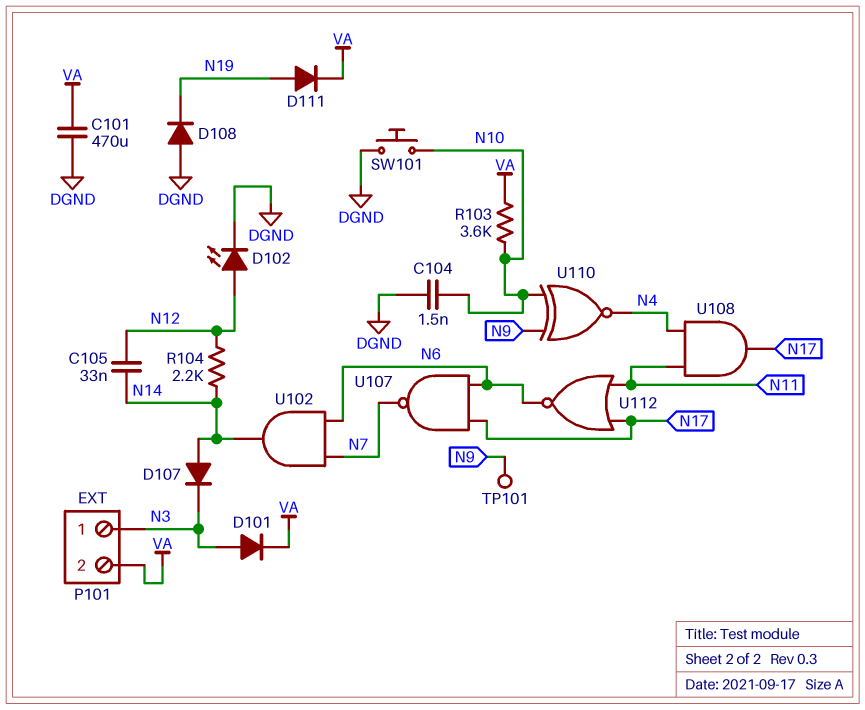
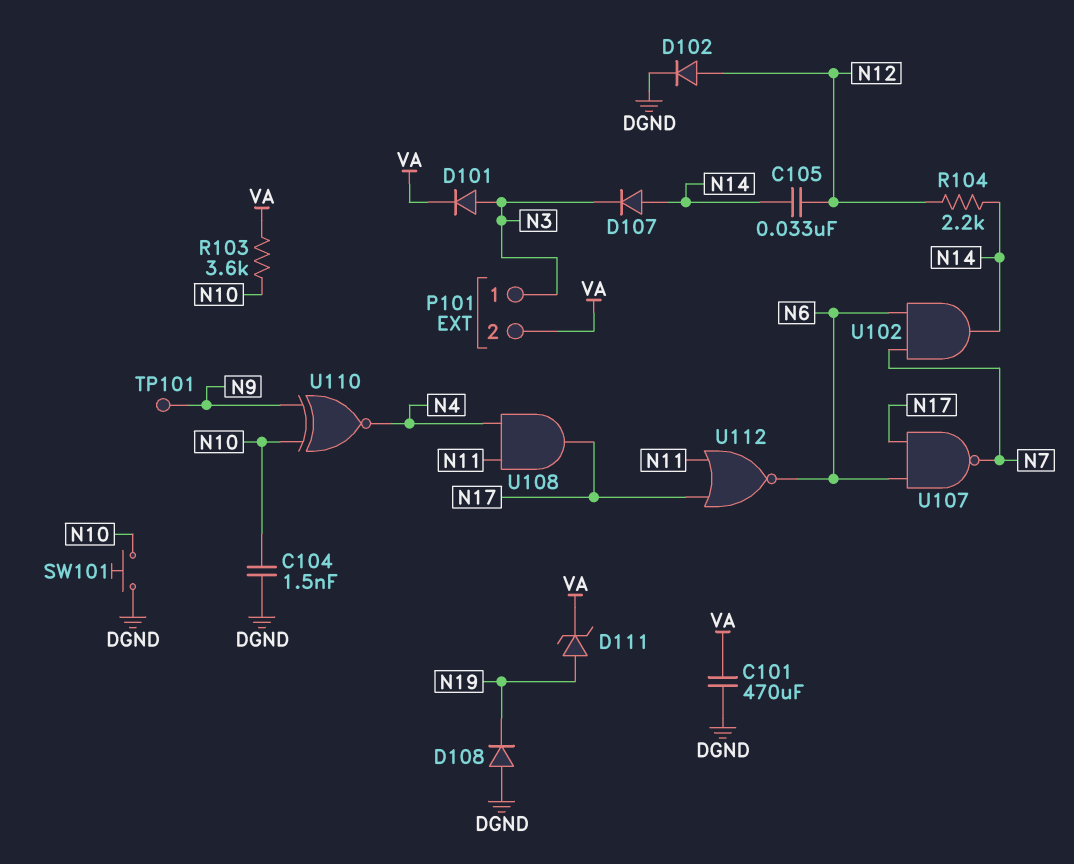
D102: LED (A N12, K DGND) -> diode (A N12, K DGND)
D111: diode (A N19, K VA) -> zener (A N19, K VA)

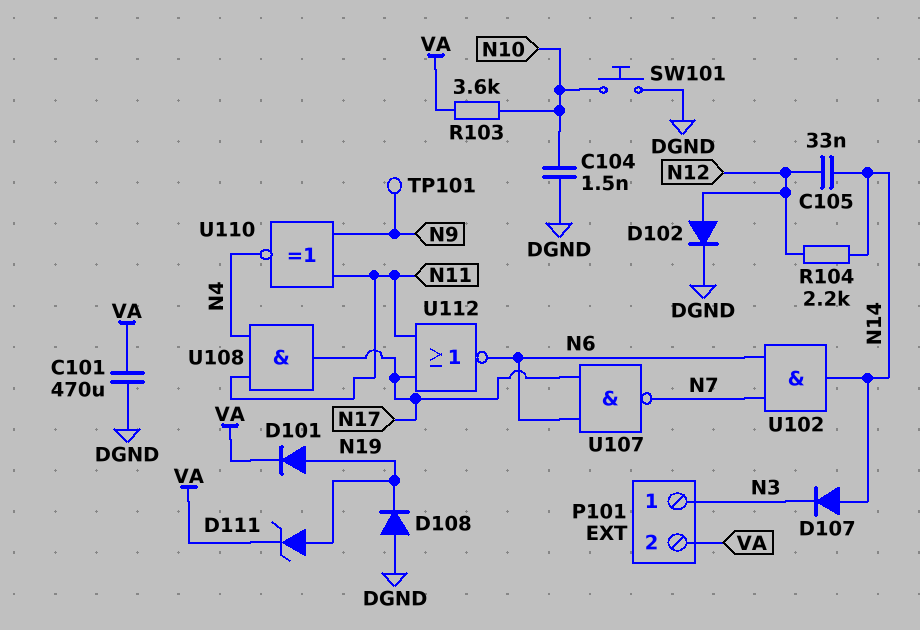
D101: diode (A N3, K VA) -> diode (A N19, K VA)
U110: XNOR (in N9, in N10, out N4) -> XNOR (in N9, in N11, out N4)

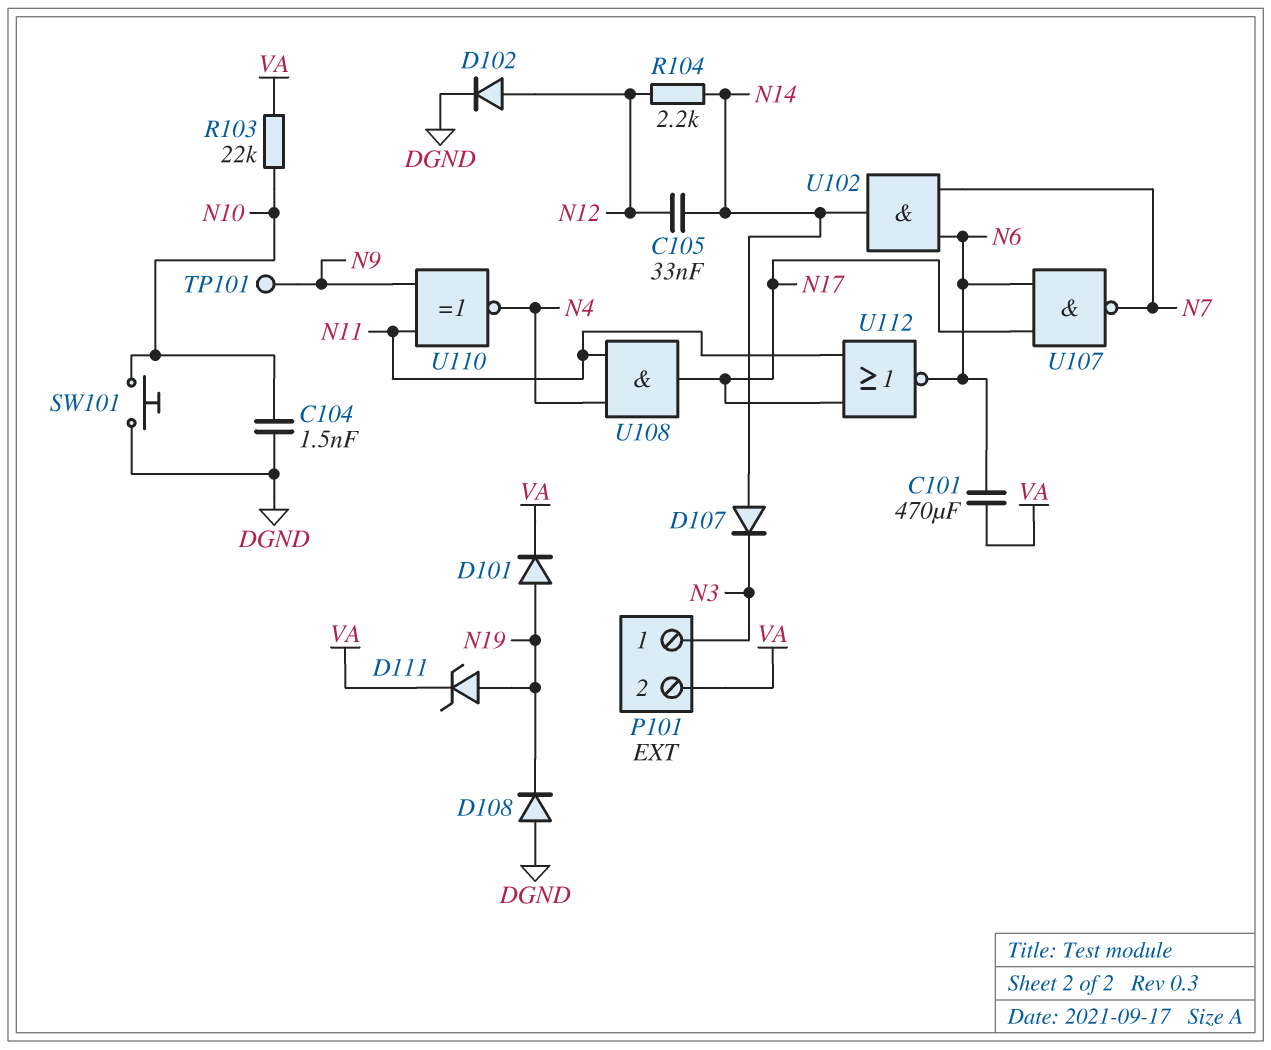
C101: 470uF (DGND, VA) -> 470uF (N6, VA)
R103: 3.6k (N10, VA) -> 22k (N10, VA)

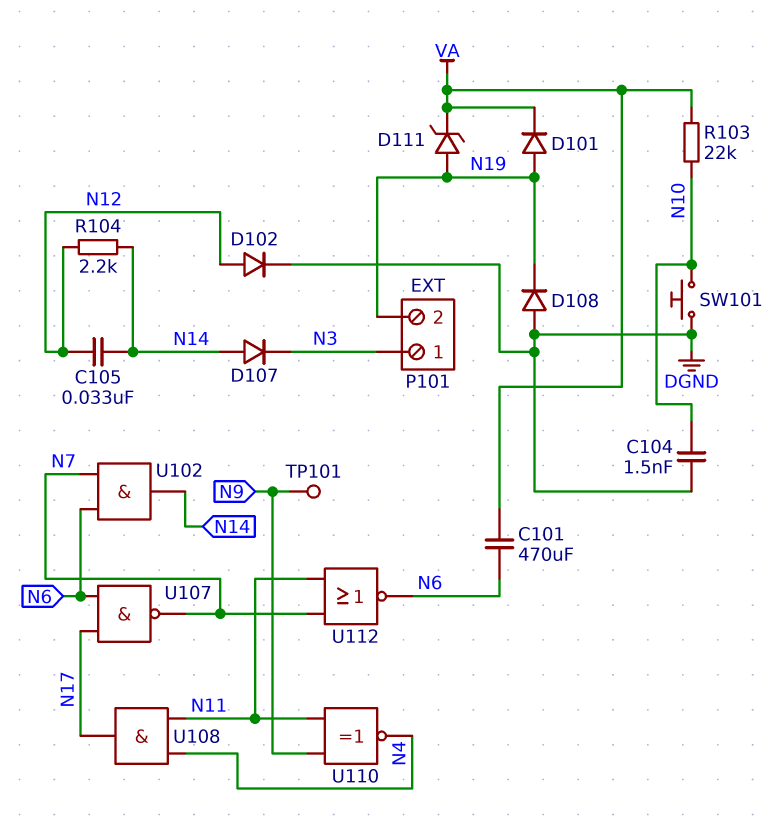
P101 pin 2: VA -> N19
U112: NOR (in N11, in N17, out N6) -> NOR (in N7, in N11, out N6)

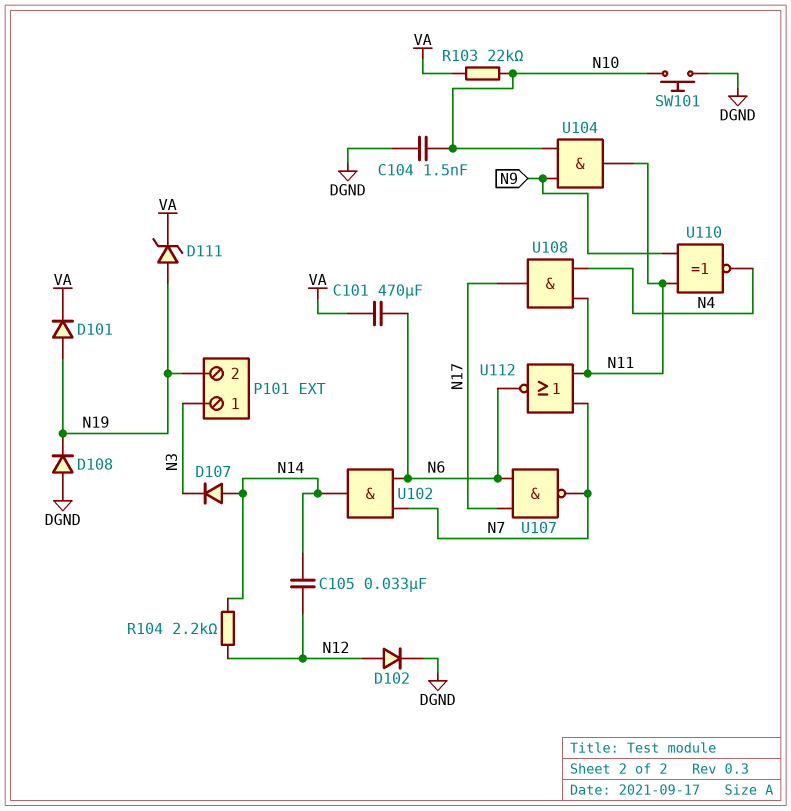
TP101: test point (N9) -> none
U104: none -> AND (in N9, in N10, out N11)

